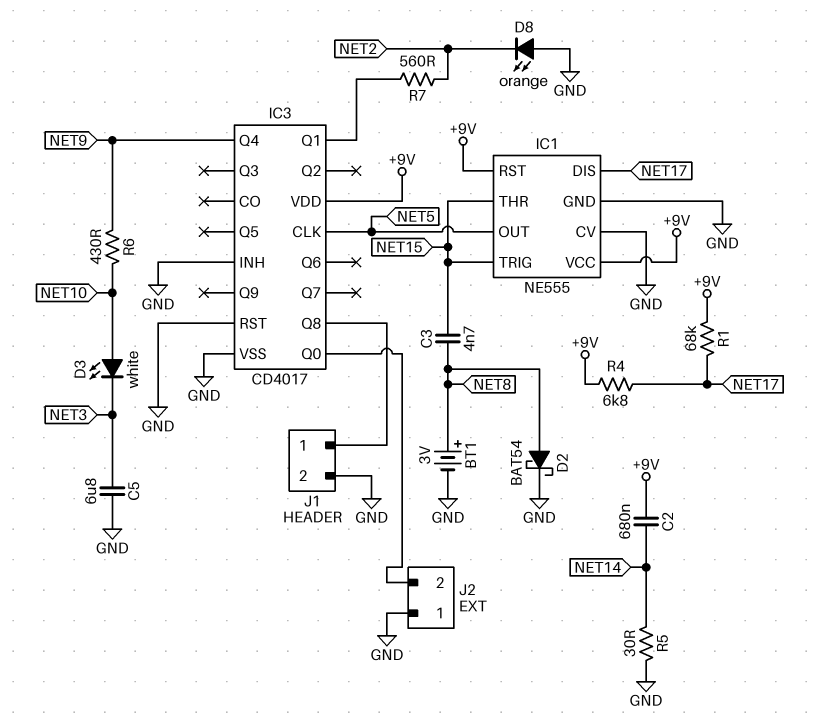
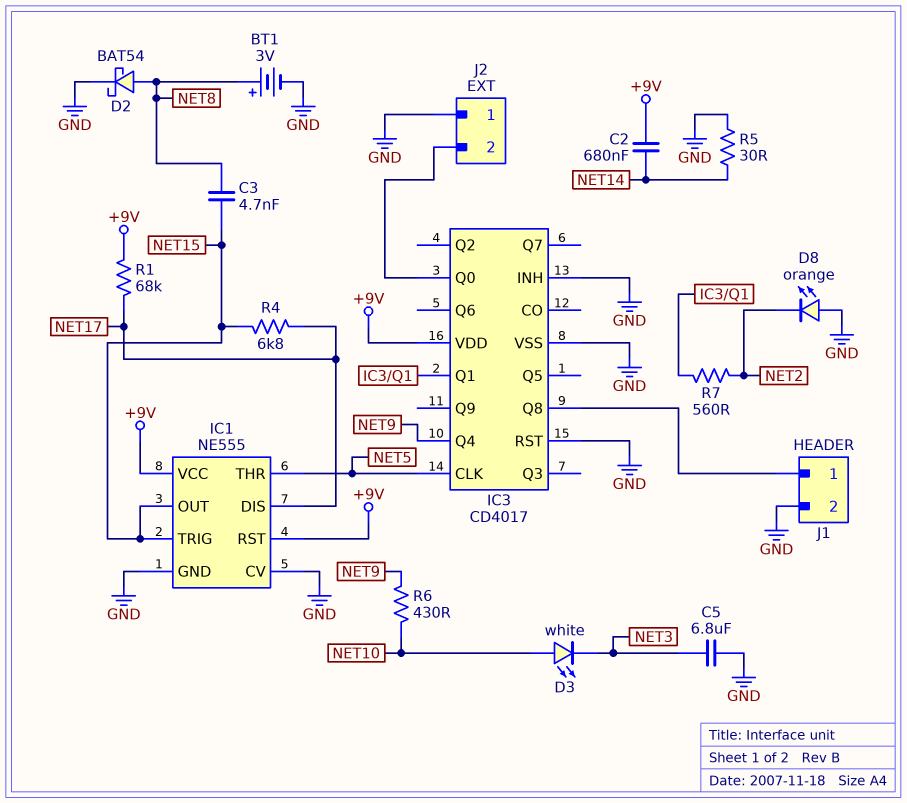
IC1 pin OUT: NET5 -> NET15
IC1 pin THR: NET15 -> NET5
R4: 6.8k (+9V, NET17) -> 6.8k (NET15, NET17)

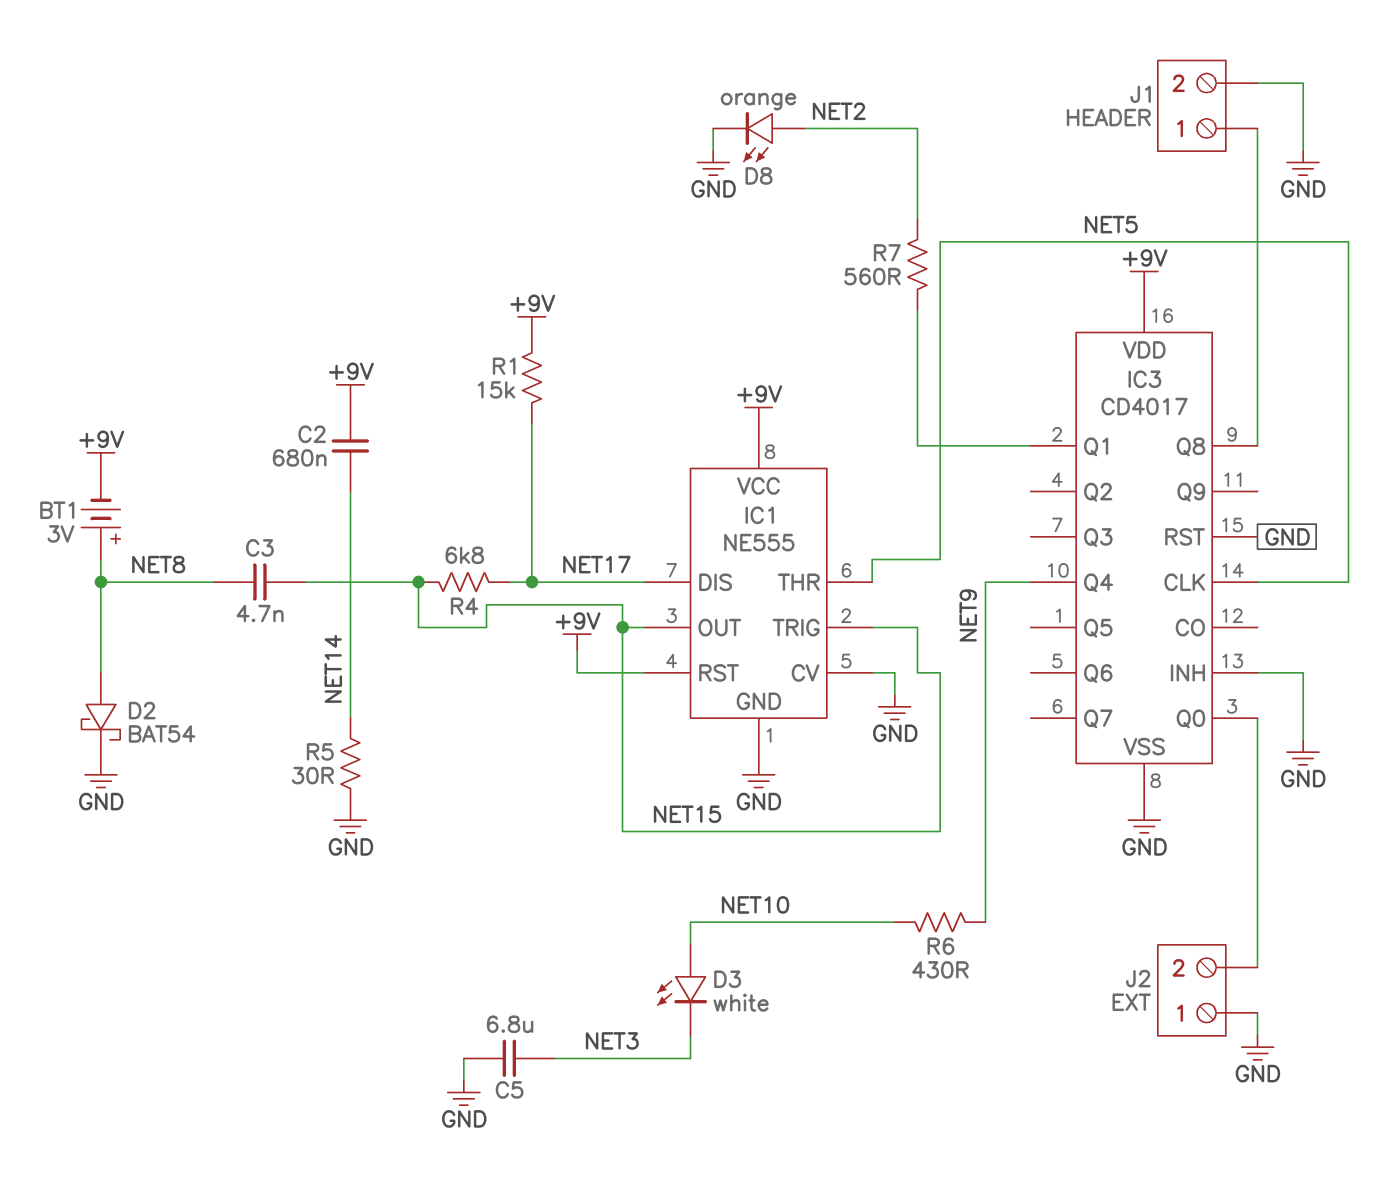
BT1: 3V (plus NET8, minus GND) -> 3V (plus NET8, minus +9V)
D8: LED orange (A GND, K NET2) -> LED orange (A NET2, K GND)
R1: 68k (+9V, NET17) -> 15k (+9V, NET17)

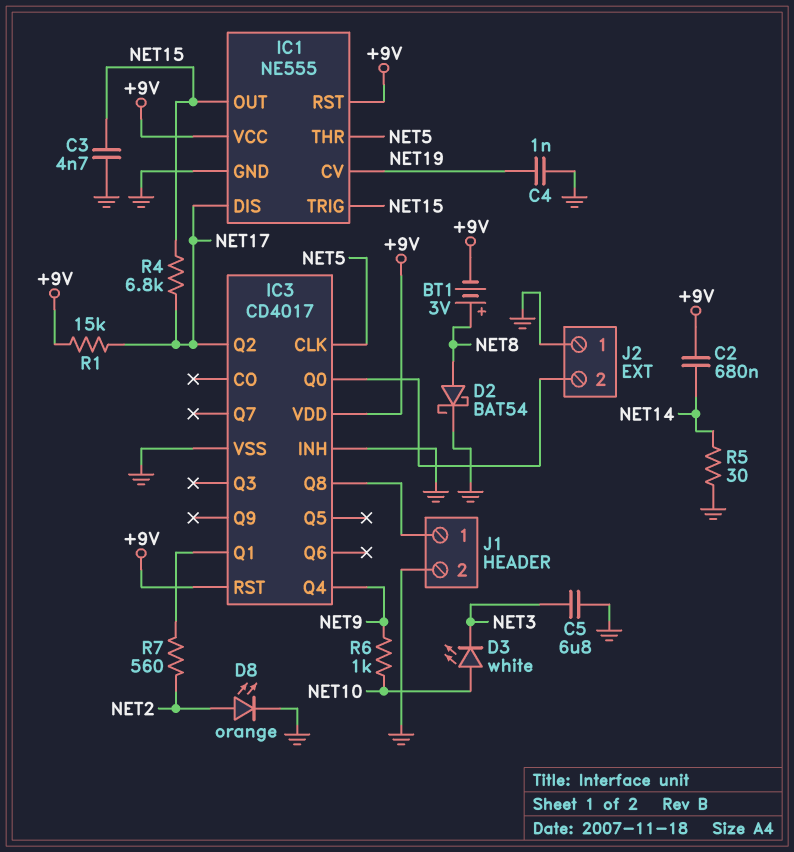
C3: 4.7nF (NET8, NET15) -> 4.7nF (GND, NET15)
C4: none -> 1nF (GND, NET19)
IC1 pin CV: GND -> NET19
IC3 pin Q2: none -> NET17
IC3 pin RST: GND -> +9V
R6: 430 (NET9, NET10) -> 1k (NET9, NET10)

